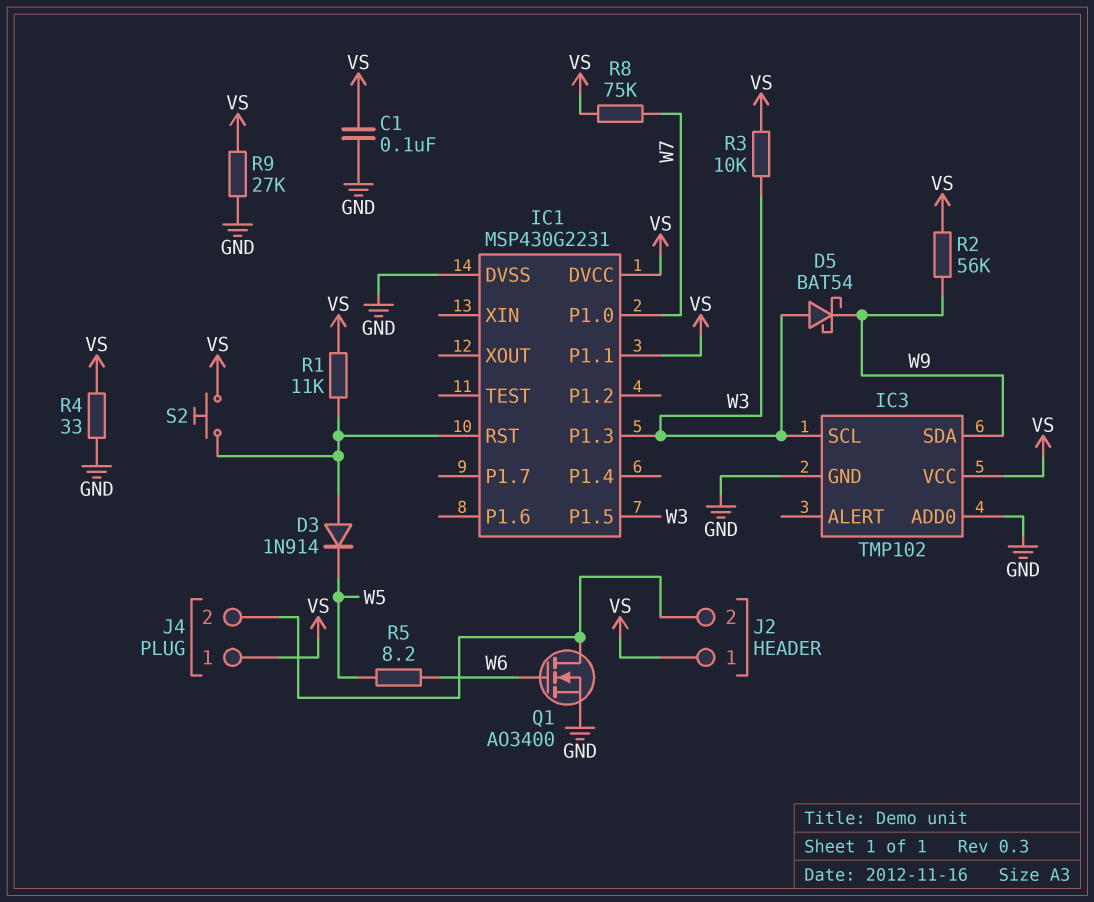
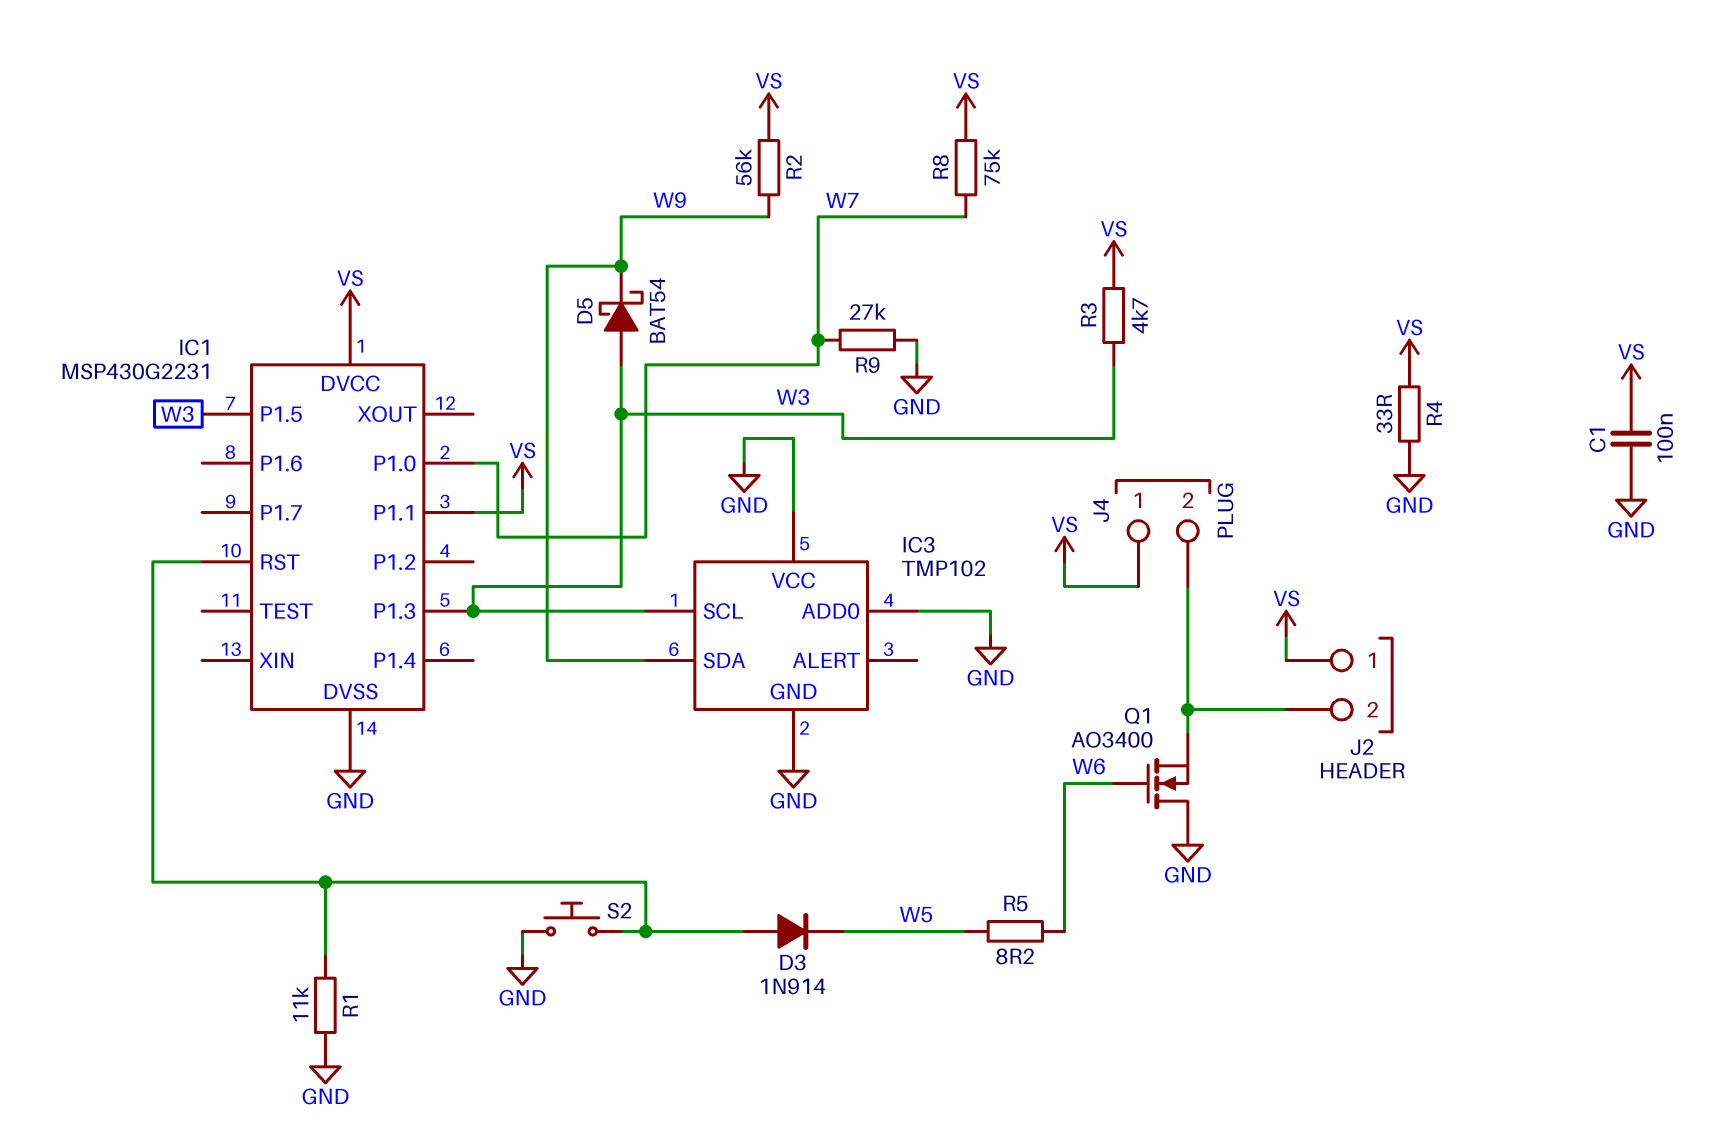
IC3 pin VCC: VS -> GND
Q1: NMOS AO3400 (G W6, D J2/2, S GND) -> NMOS AO3400 (G W6, D GND, S J2/2)
R1: 11k (IC1/RST, VS) -> 11k (GND, IC1/RST)
R3: 10k (VS, W3) -> 4.7k (VS, W3)
R9: 27k (GND, VS) -> 27k (GND, W7)
S2: button (IC1/RST, VS) -> button (GND, IC1/RST)

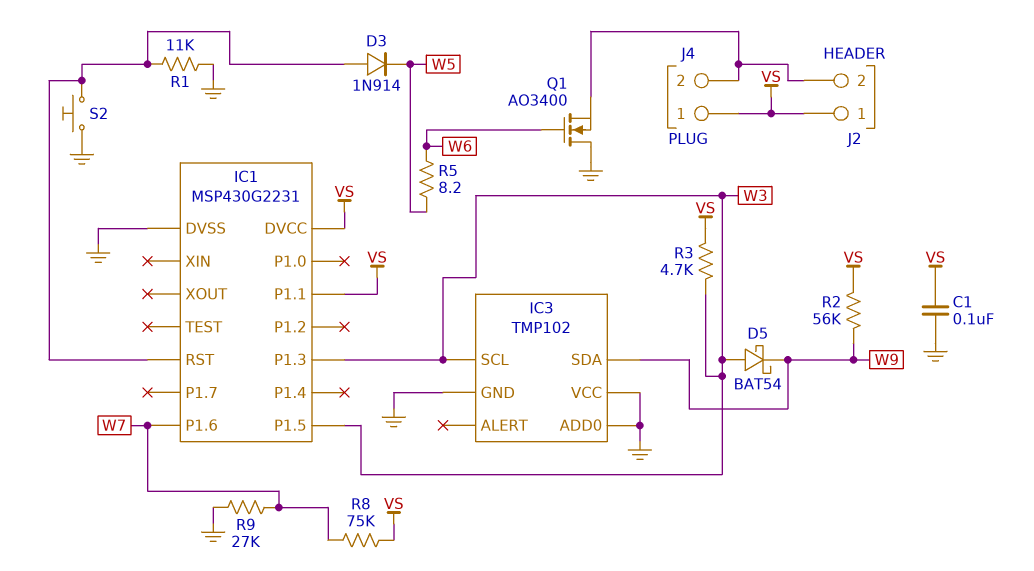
IC1 pin P1.0: W7 -> none
IC1 pin P1.6: none -> W7
R4: 33 (GND, VS) -> none

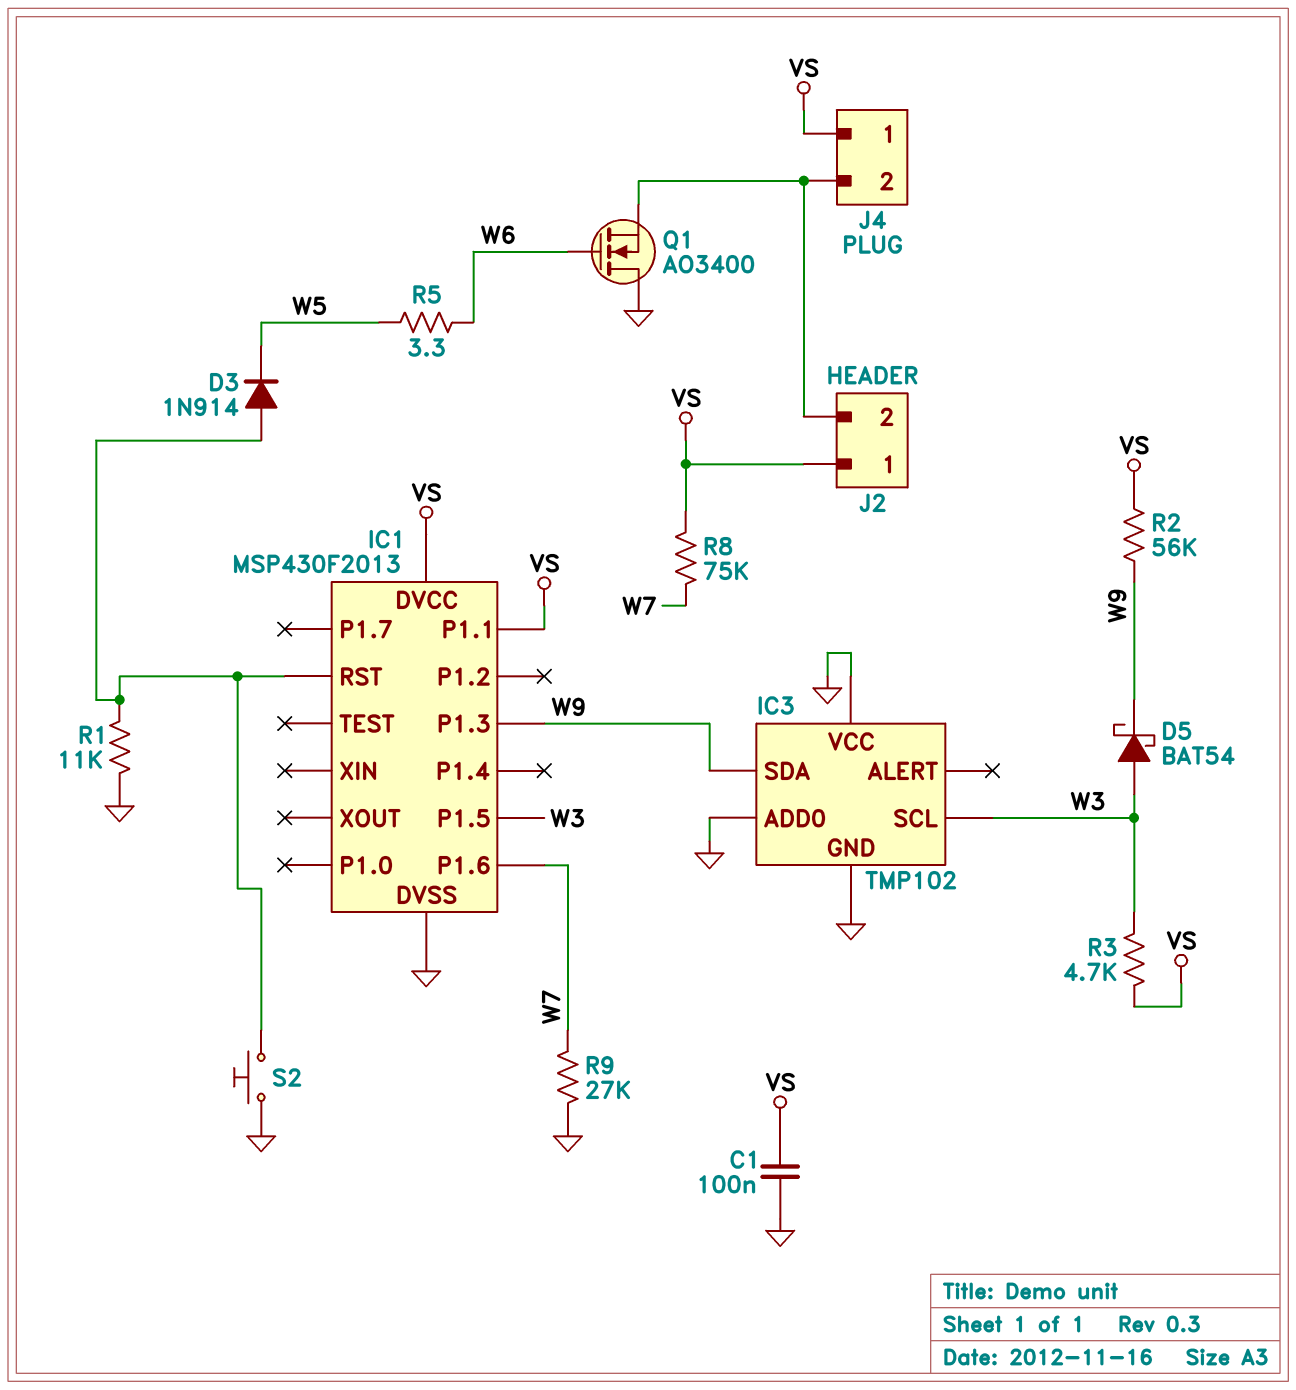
IC1: MSP430G2231 -> MSP430F2013
IC1 pin P1.3: W3 -> W9
R5: 8.2 (W5, W6) -> 3.3 (W5, W6)

